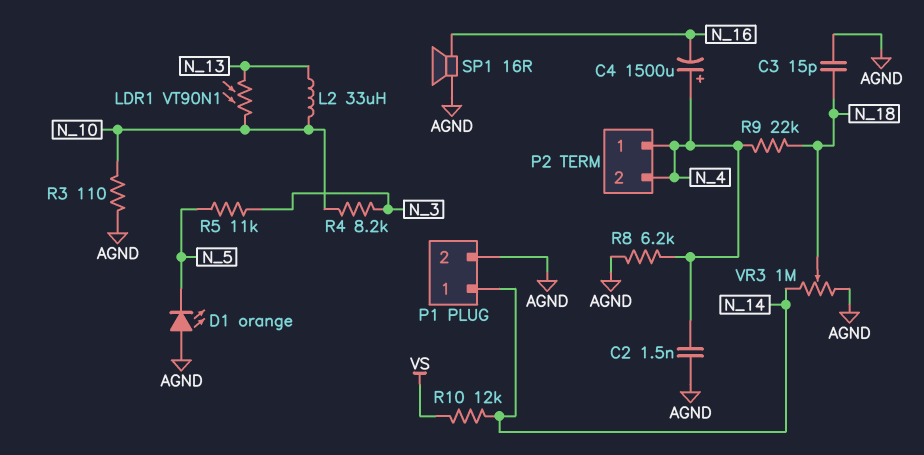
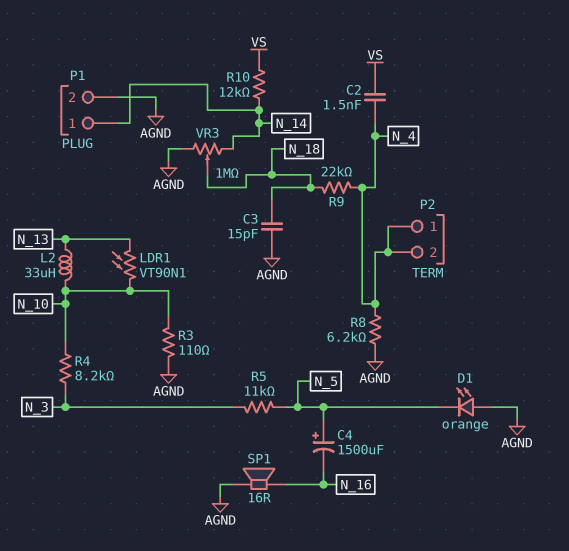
C2: 1.5nF (AGND, N_4) -> 1.5nF (N_4, VS)
C4: 1500uF (plus N_4, minus N_16) -> 1500uF (plus N_5, minus N_16)

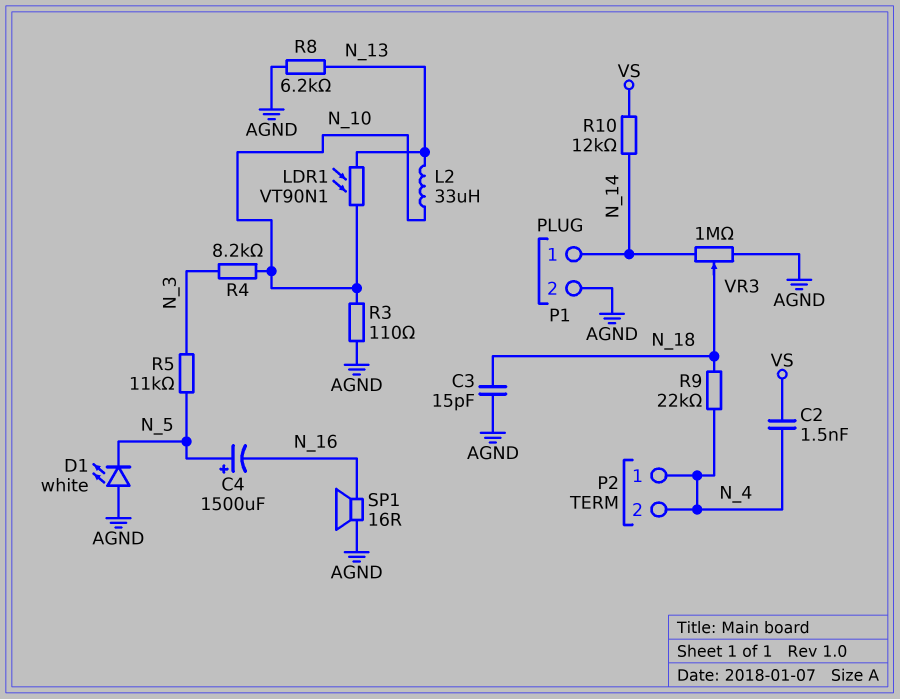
D1: LED orange (A AGND, K N_5) -> LED white (A AGND, K N_5)
R8: 6.2k (AGND, N_4) -> 6.2k (AGND, N_13)

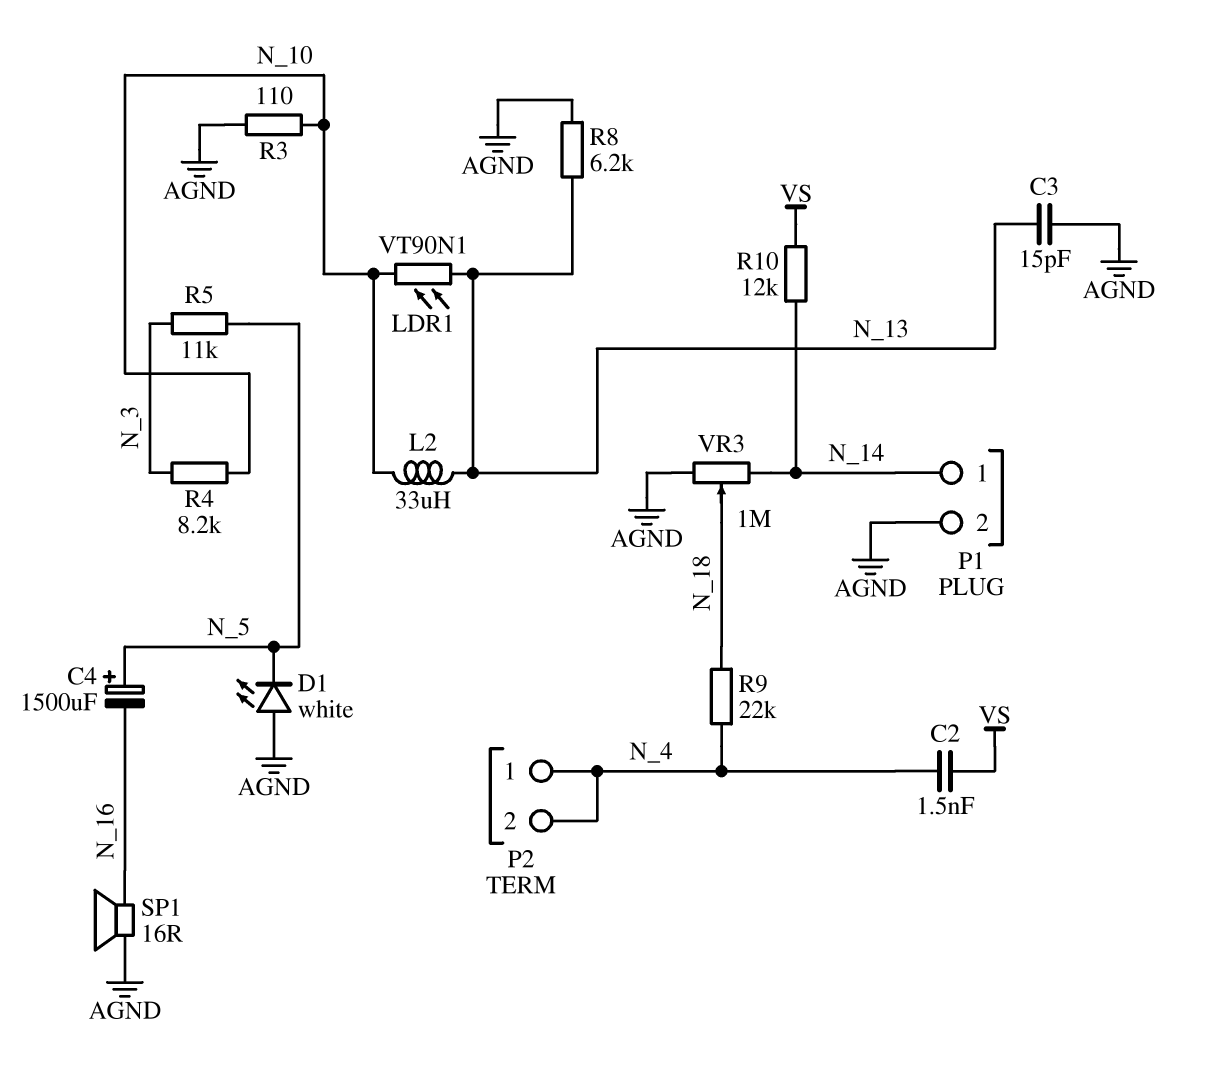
C3: 15pF (AGND, N_18) -> 15pF (AGND, N_13)

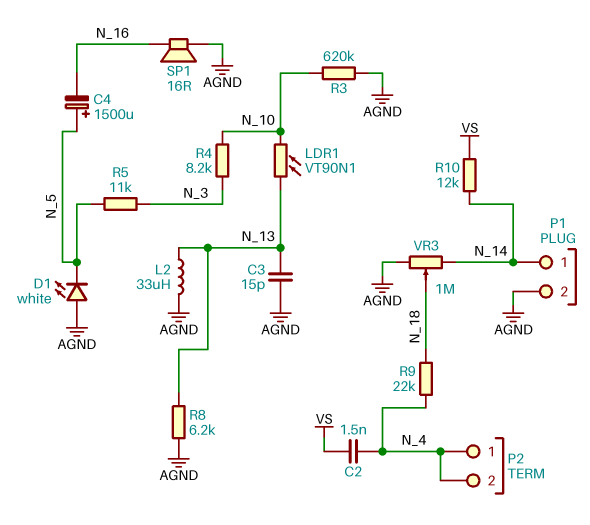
L2: 33uH (N_10, N_13) -> 33uH (AGND, N_13)
R3: 110 (AGND, N_10) -> 620k (AGND, N_10)

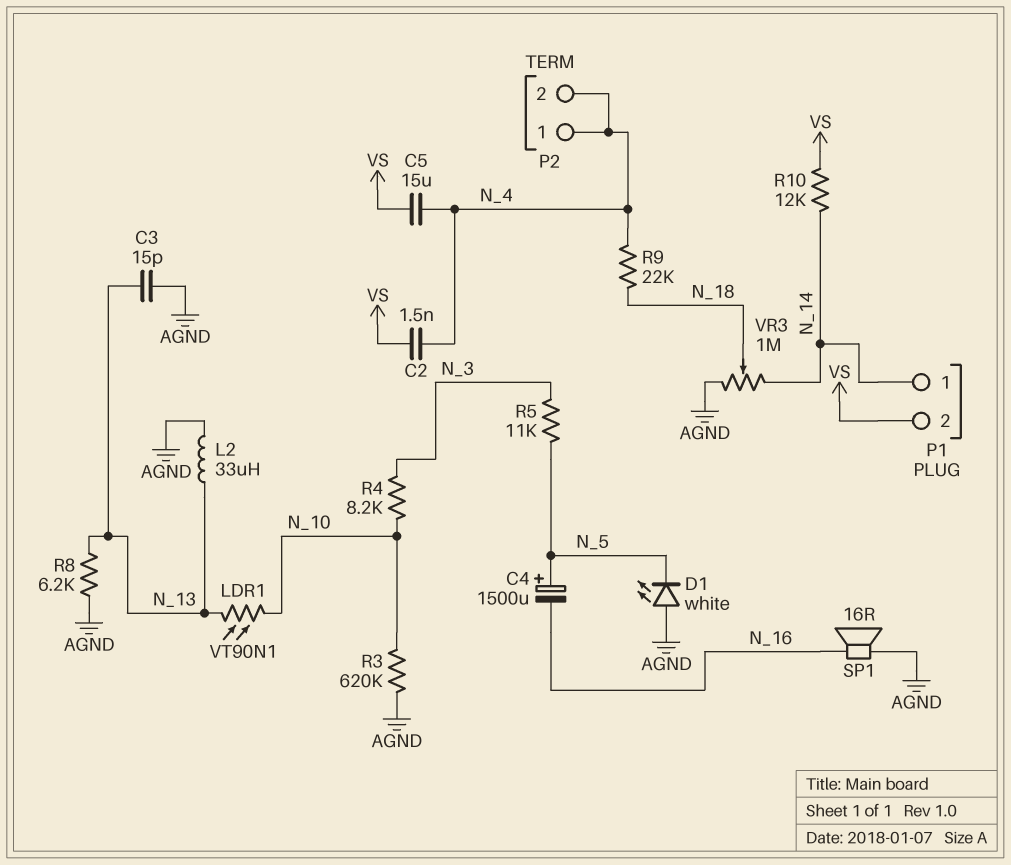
C5: none -> 15uF (N_4, VS)
P1 pin 2: AGND -> VS

